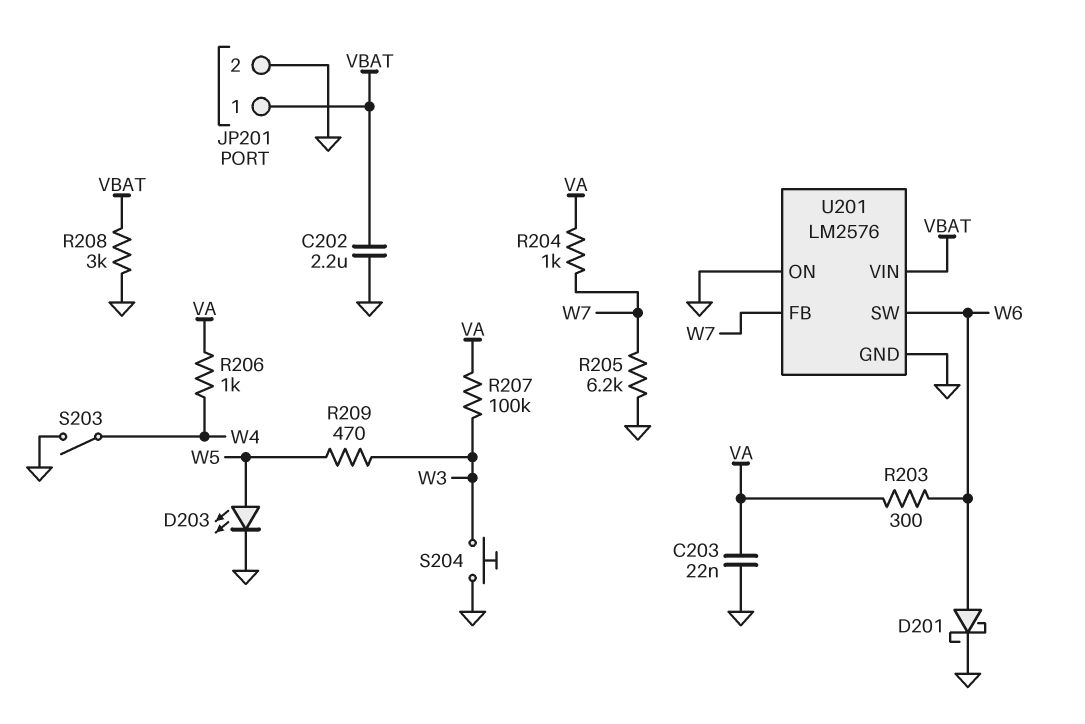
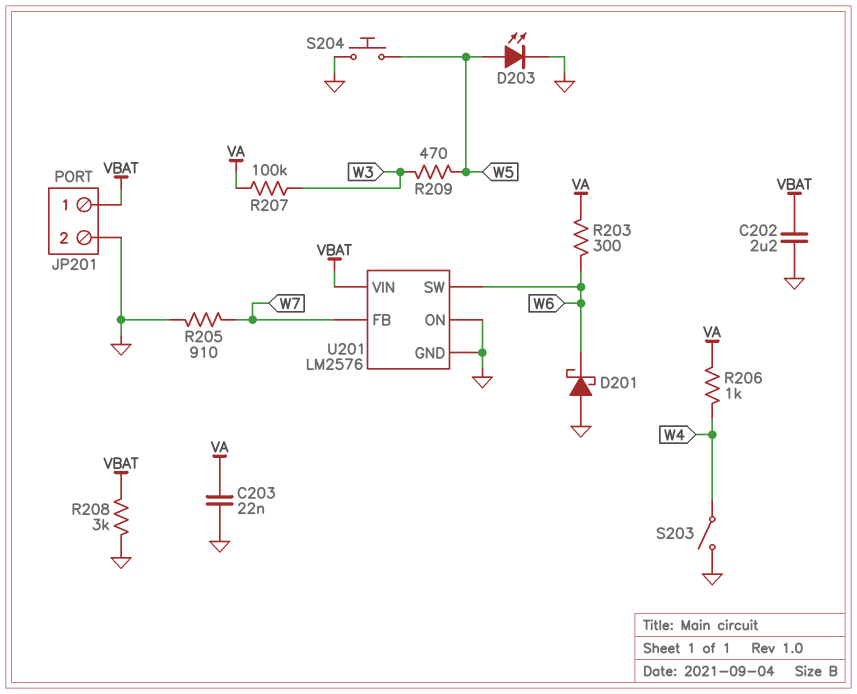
D201: schottky (A W6, K GND) -> schottky (A GND, K W6)
R204: 1k (VA, W7) -> none
R205: 6.2k (GND, W7) -> 910 (GND, W7)
S204: button (GND, W3) -> button (GND, W5)

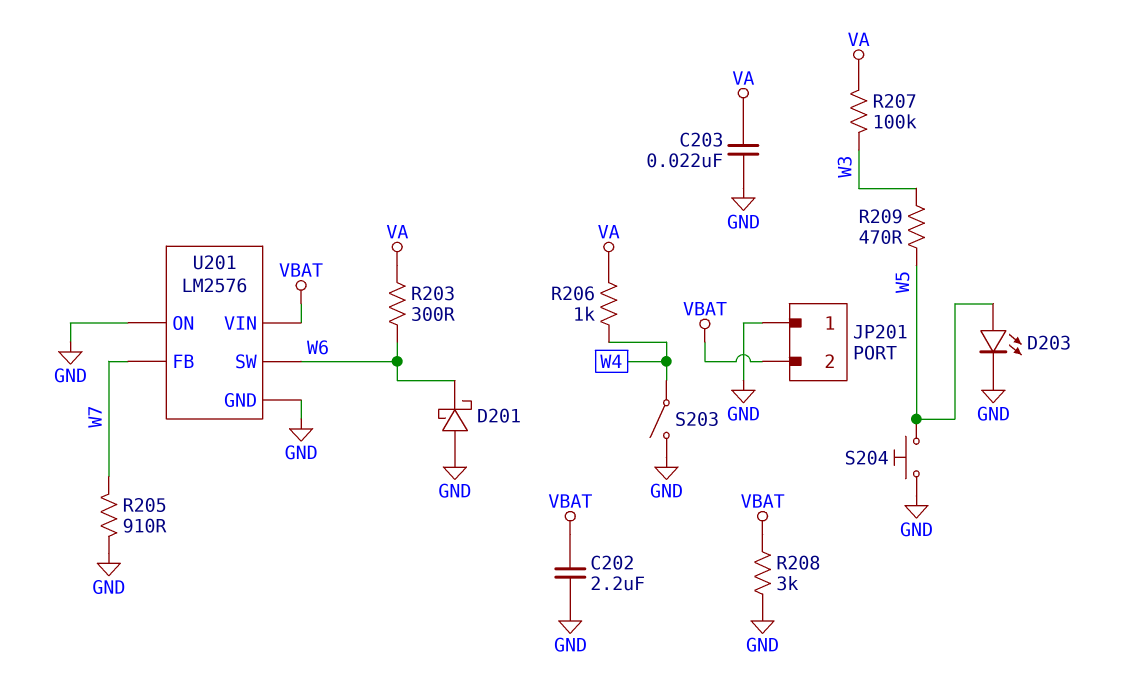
JP201 pin 1: VBAT -> GND
JP201 pin 2: GND -> VBAT

